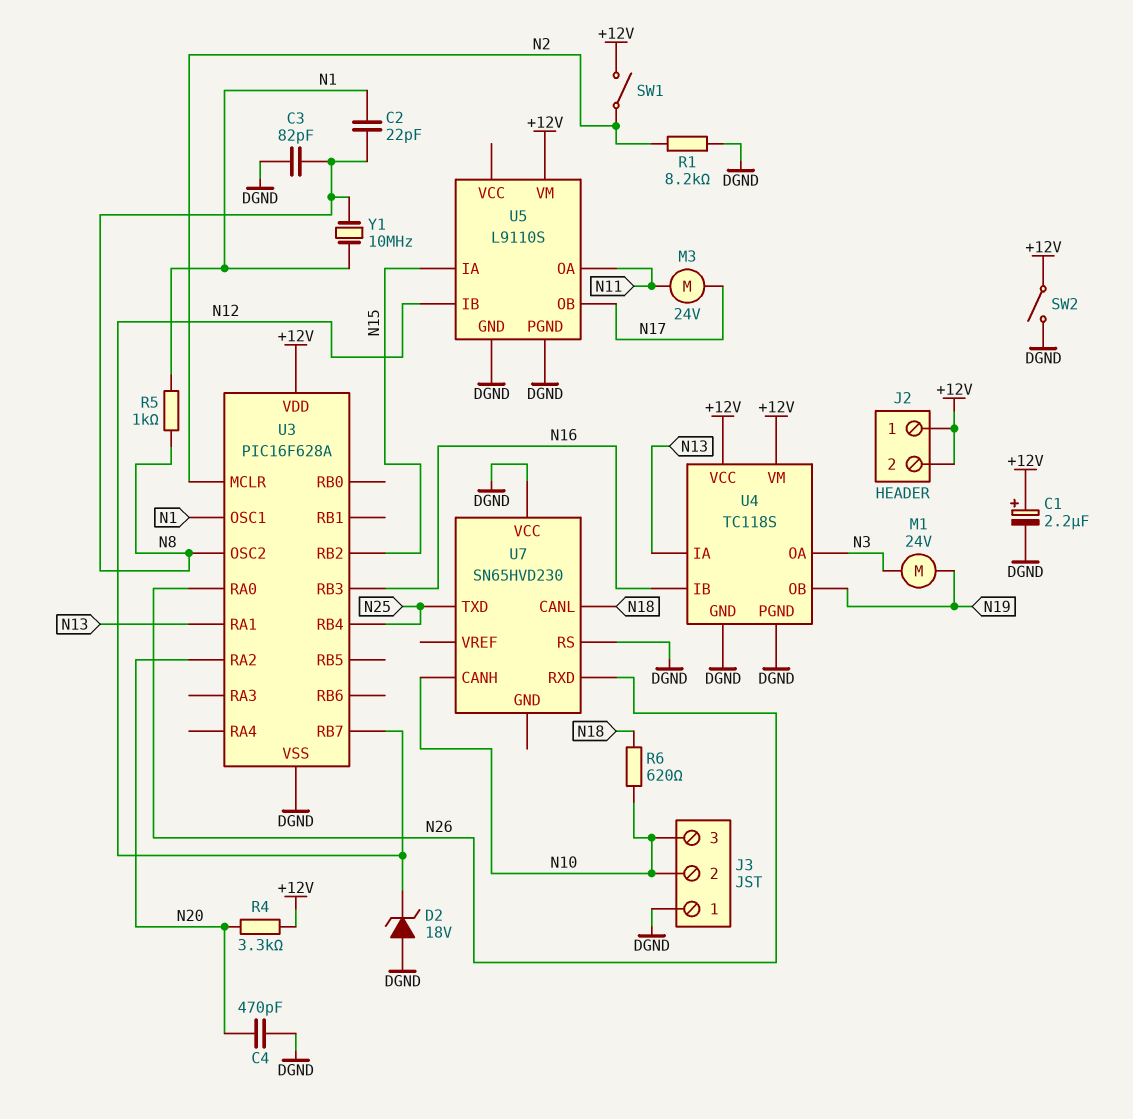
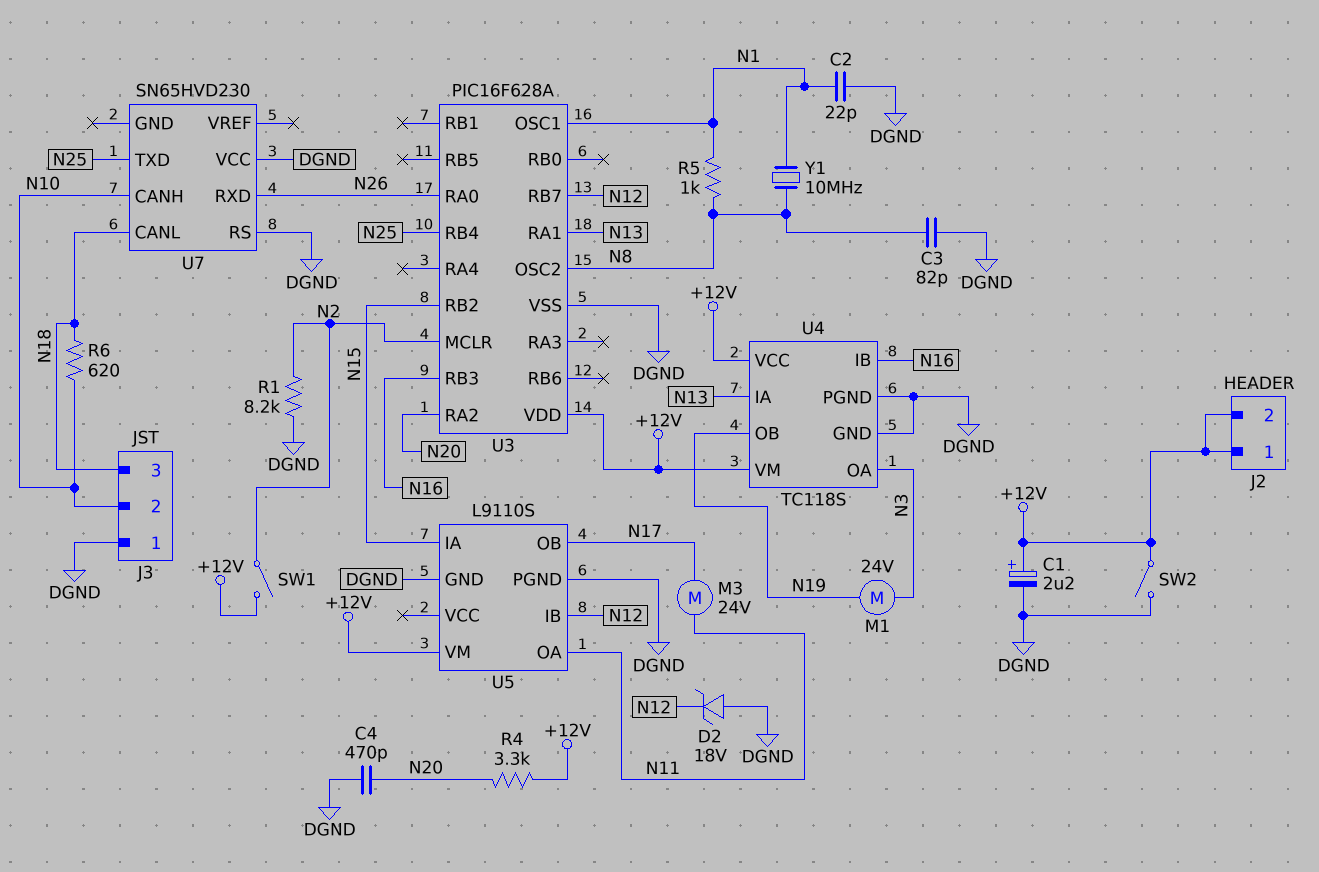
C2: 22pF (N1, N8) -> 22pF (DGND, N1)
J3 pin 3: N10 -> N18

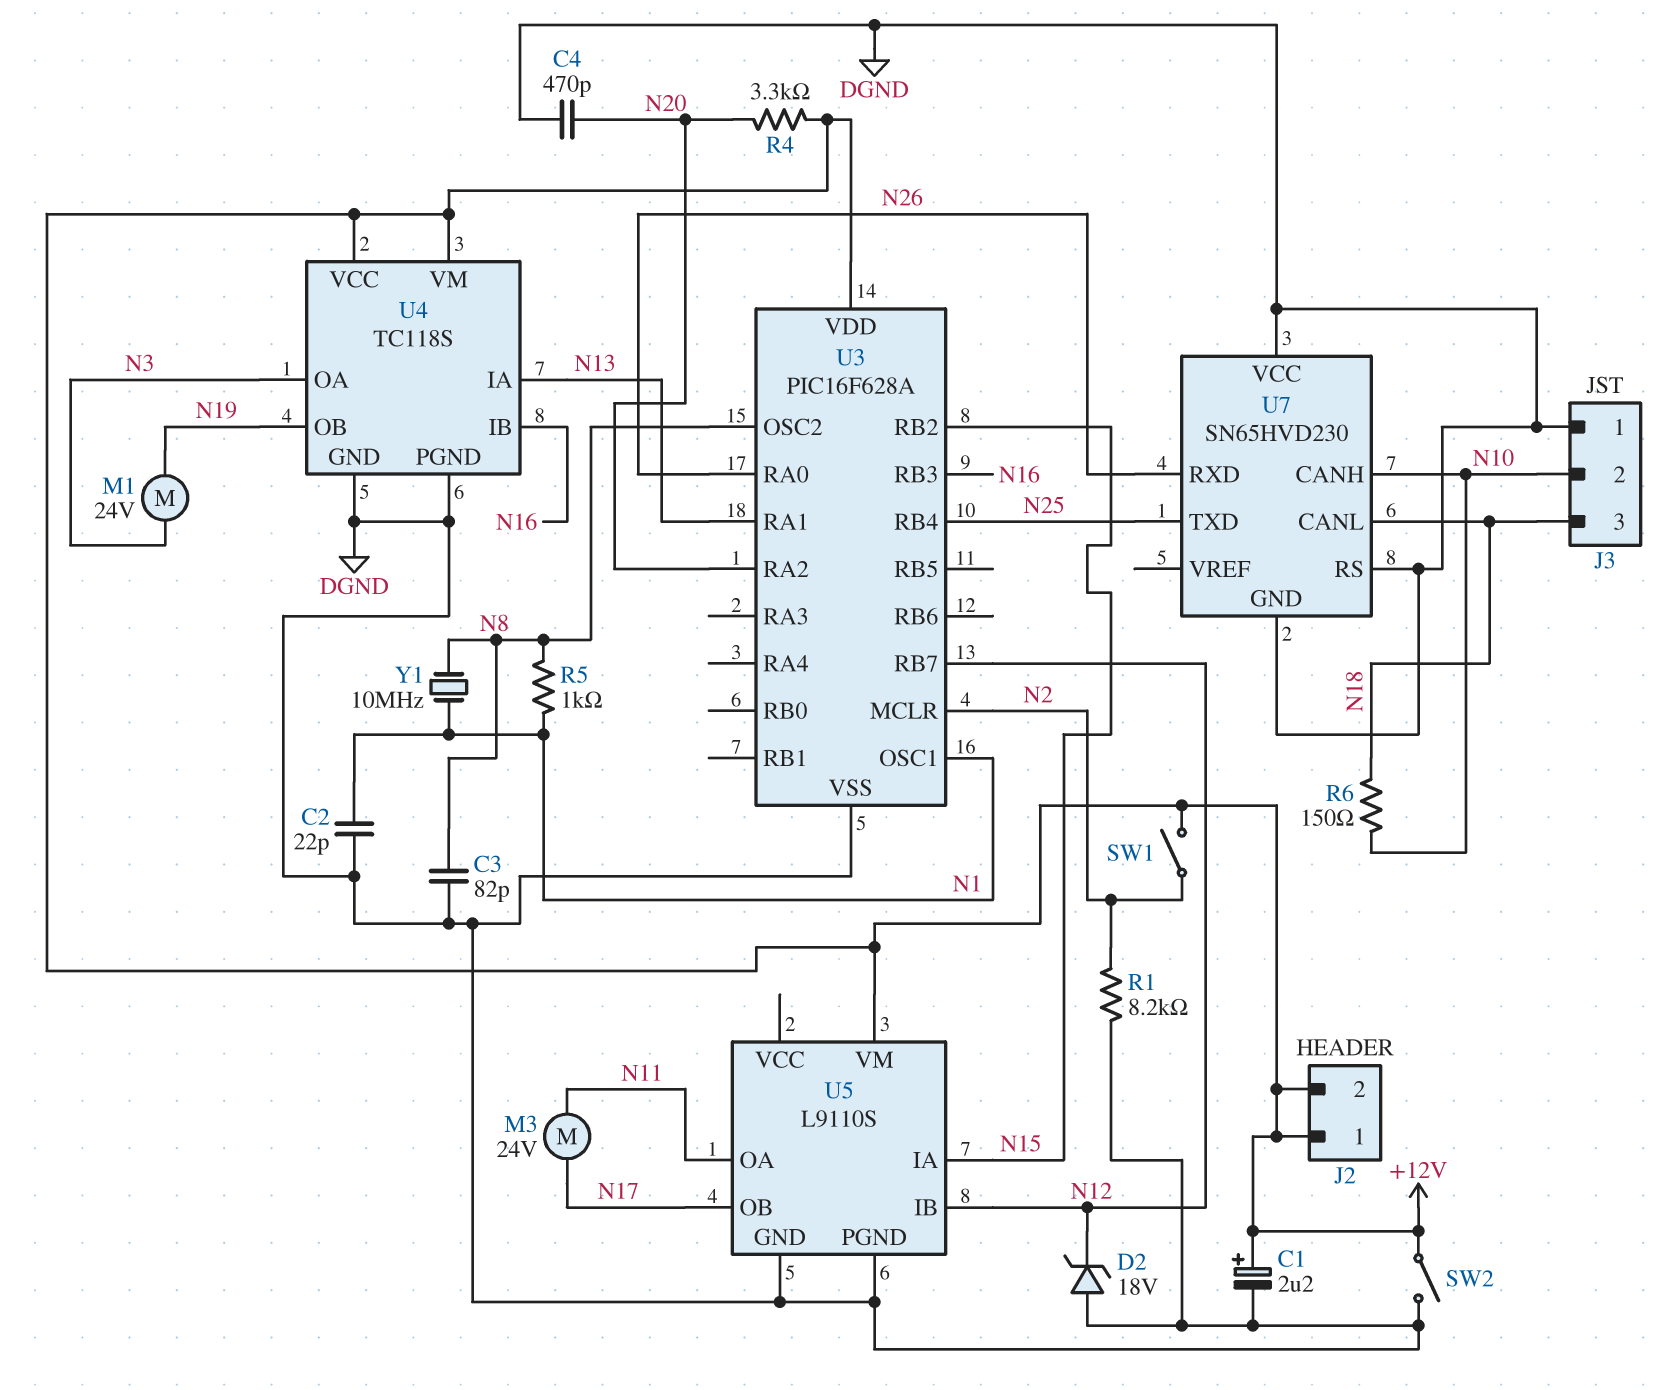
R6: 620 (N10, N18) -> 150 (N10, N18)
U7 pin GND: none -> DGND

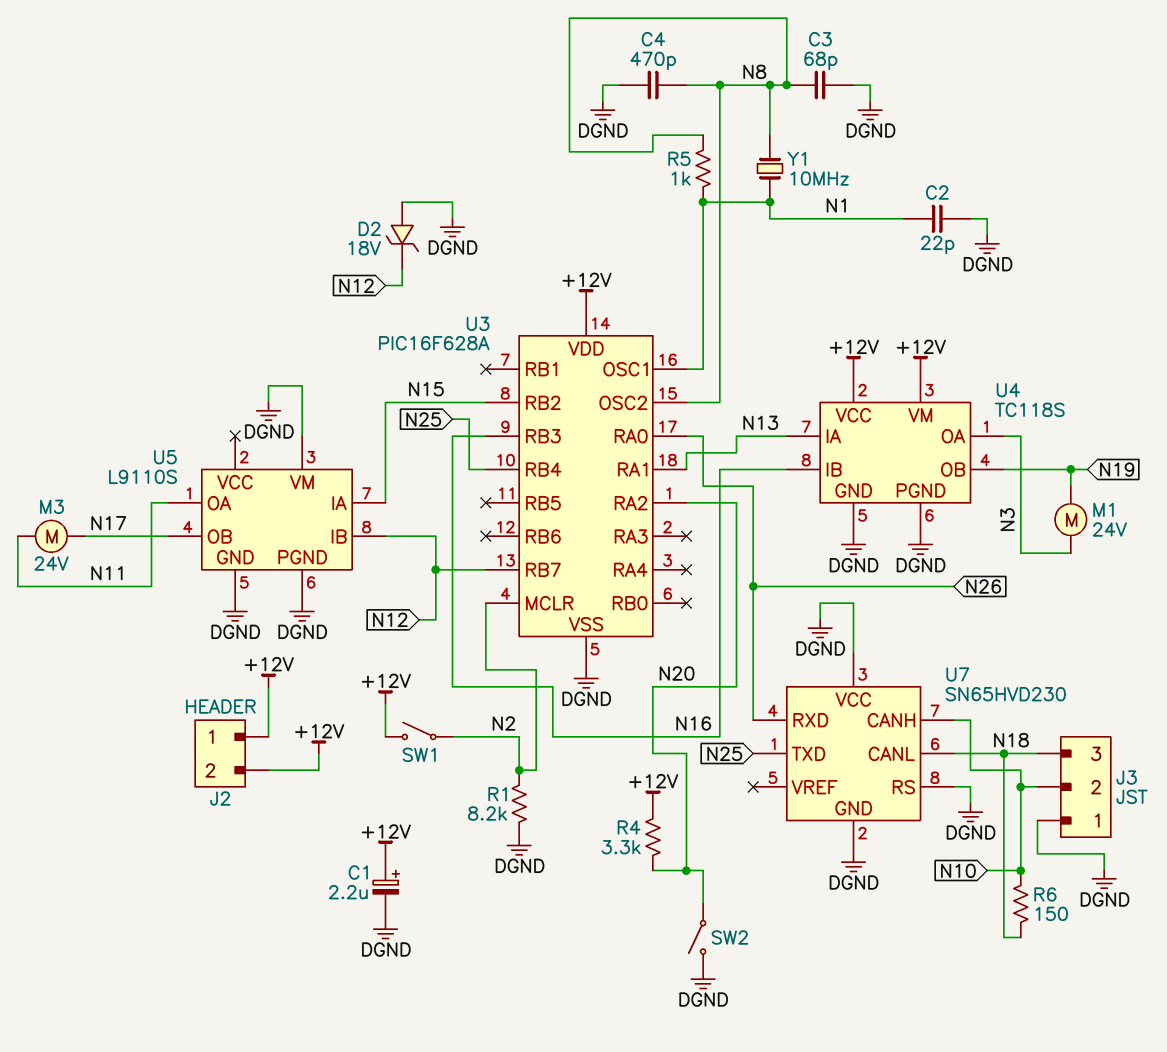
C3: 82pF (DGND, N8) -> 68pF (DGND, N8)
C4: 470pF (DGND, N20) -> 470pF (DGND, N8)
SW2: switch (+12V, DGND) -> switch (DGND, N20)
U5 pin VM: +12V -> DGND

